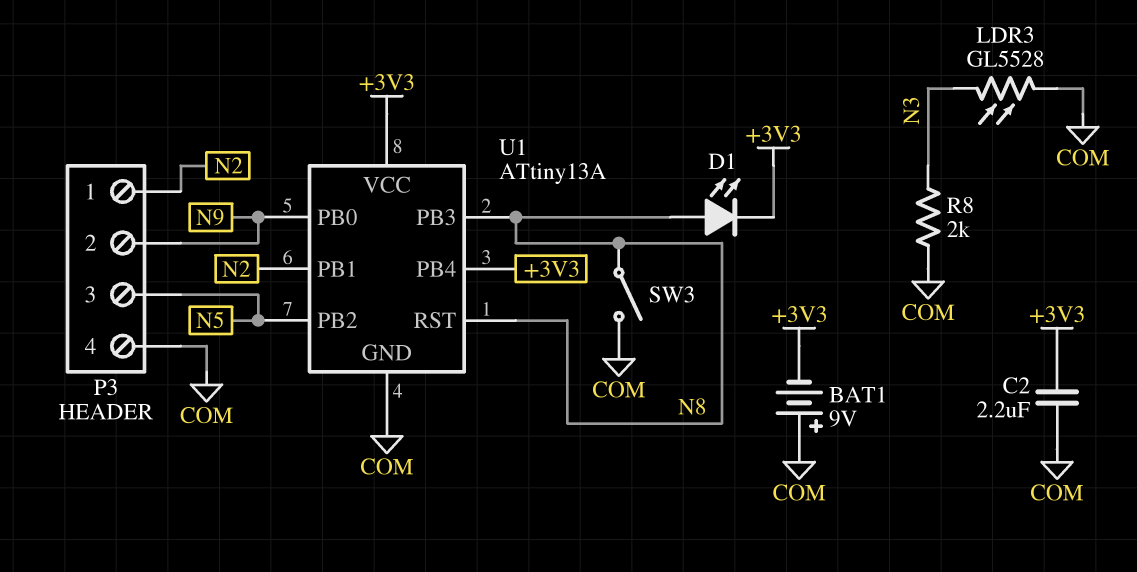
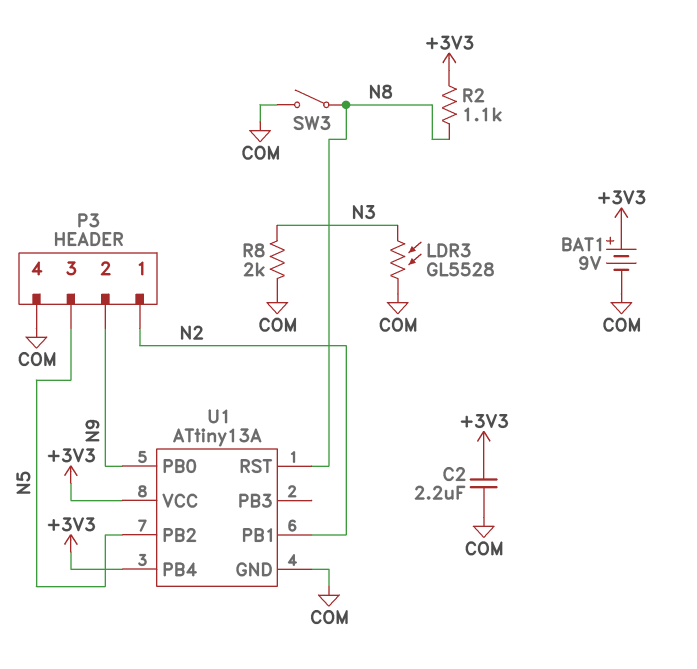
BAT1: 9V (plus COM, minus +3V3) -> 9V (plus +3V3, minus COM)
D1: LED (A N8, K +3V3) -> none
R2: none -> 1.1k (+3V3, N8)
U1 pin PB3: N8 -> none

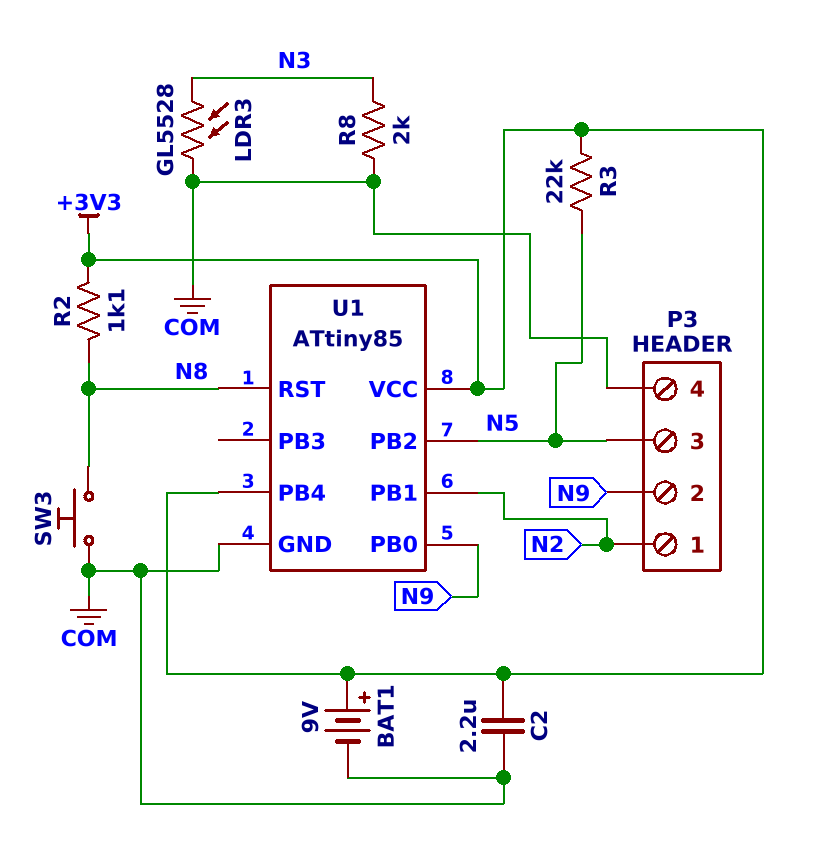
R3: none -> 22k (+3V3, N5)
SW3: switch (COM, N8) -> button (COM, N8)
U1: ATtiny13A -> ATtiny85

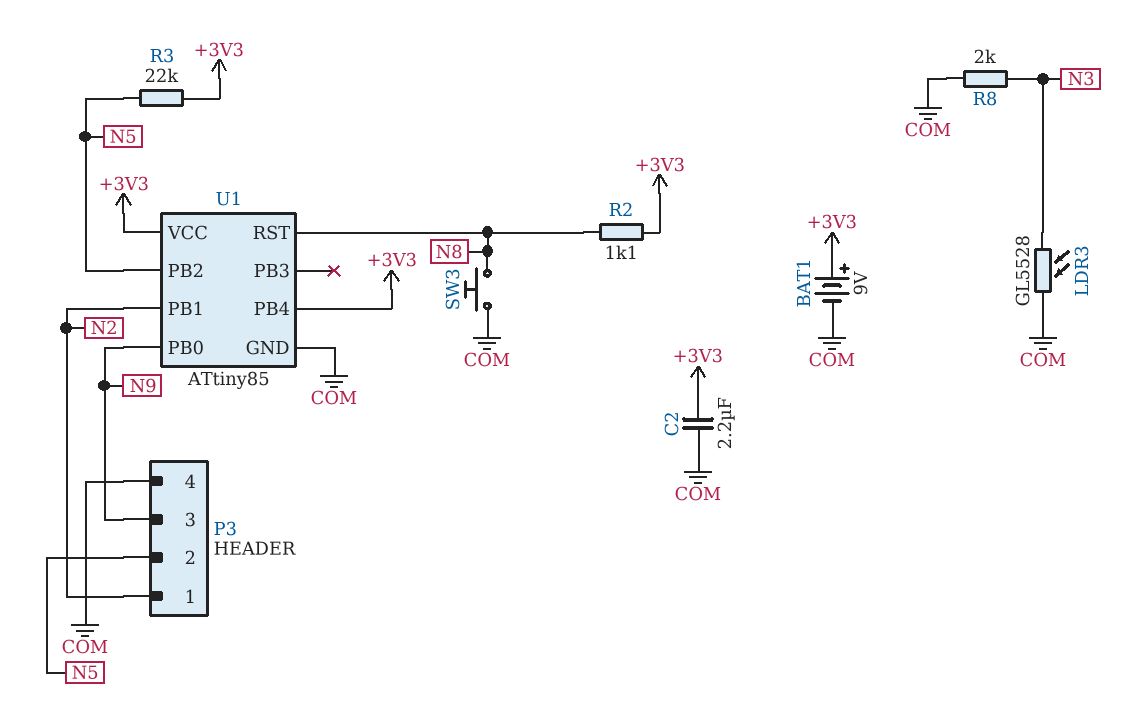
P3 pin 2: N9 -> N5
P3 pin 3: N5 -> N9

